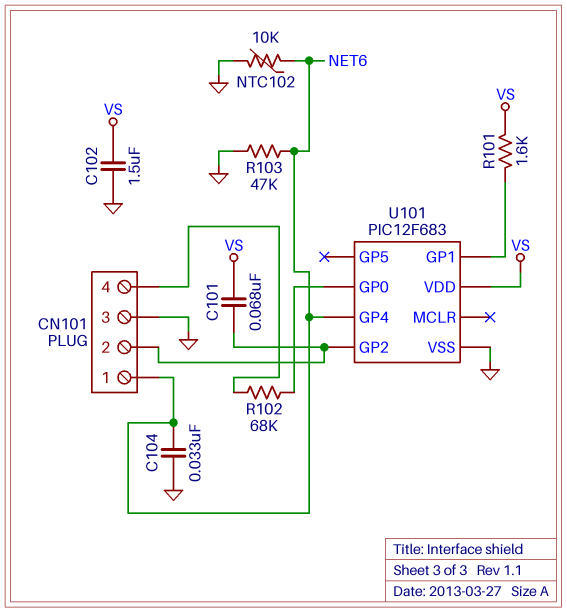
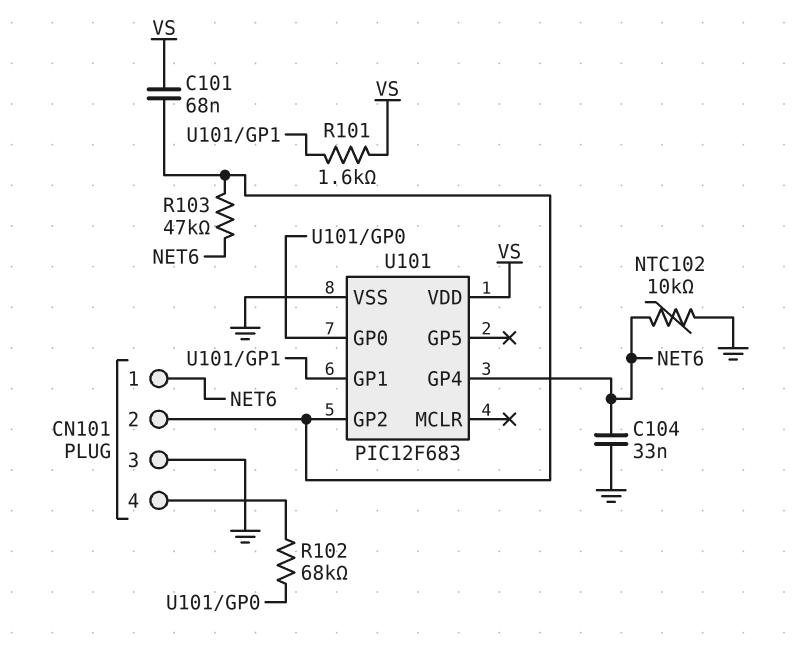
C102: 1.5uF (GND, VS) -> none
R103: 47k (GND, NET6) -> 47k (CN101/2, NET6)

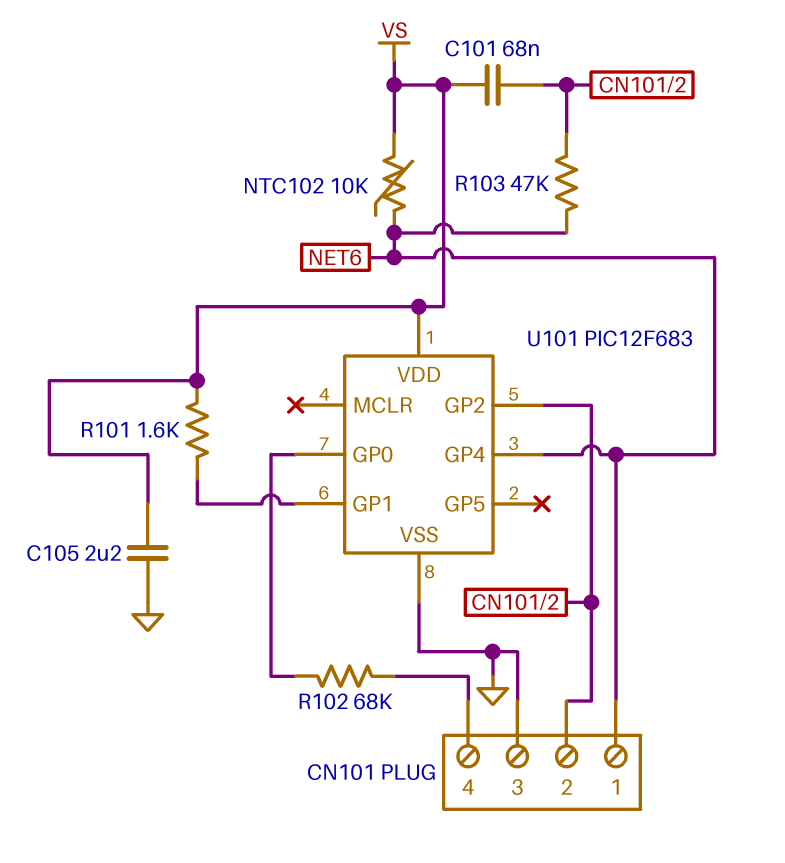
C104: 33nF (GND, NET6) -> none
C105: none -> 2.2uF (GND, VS)
NTC102: 10k (GND, NET6) -> 10k (NET6, VS)

